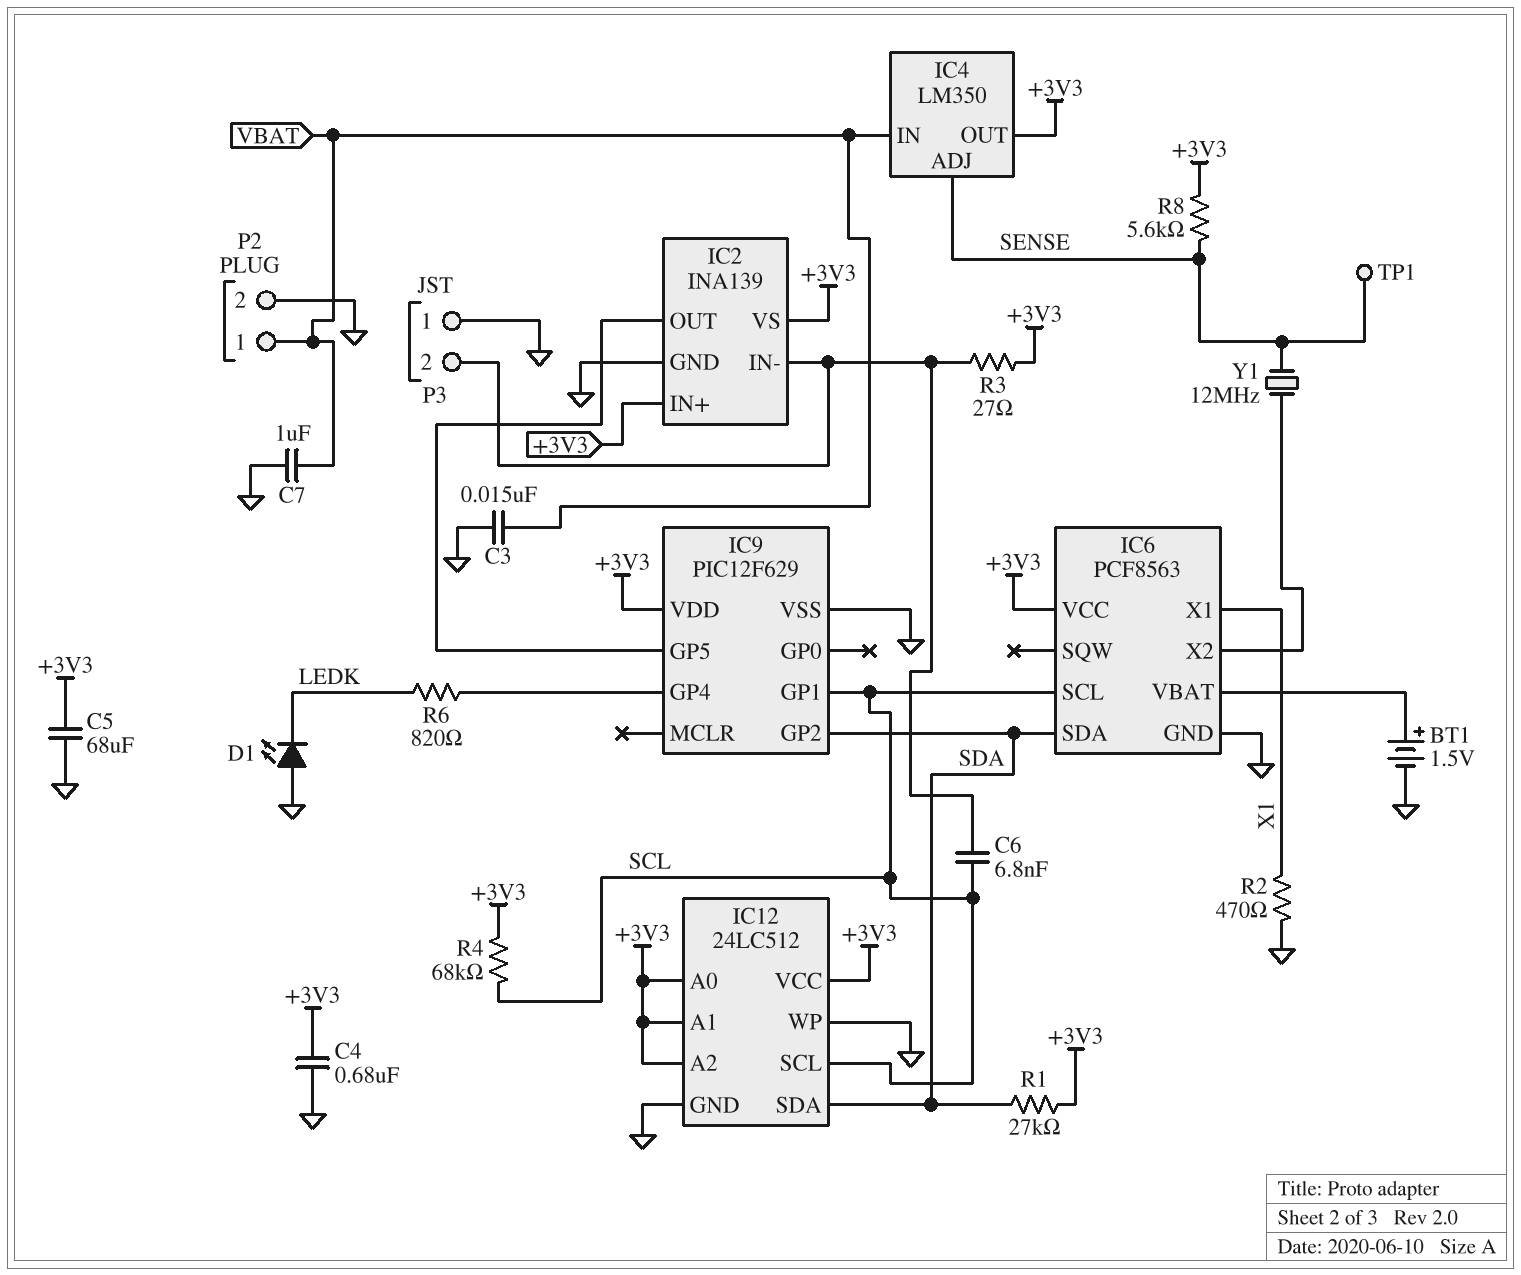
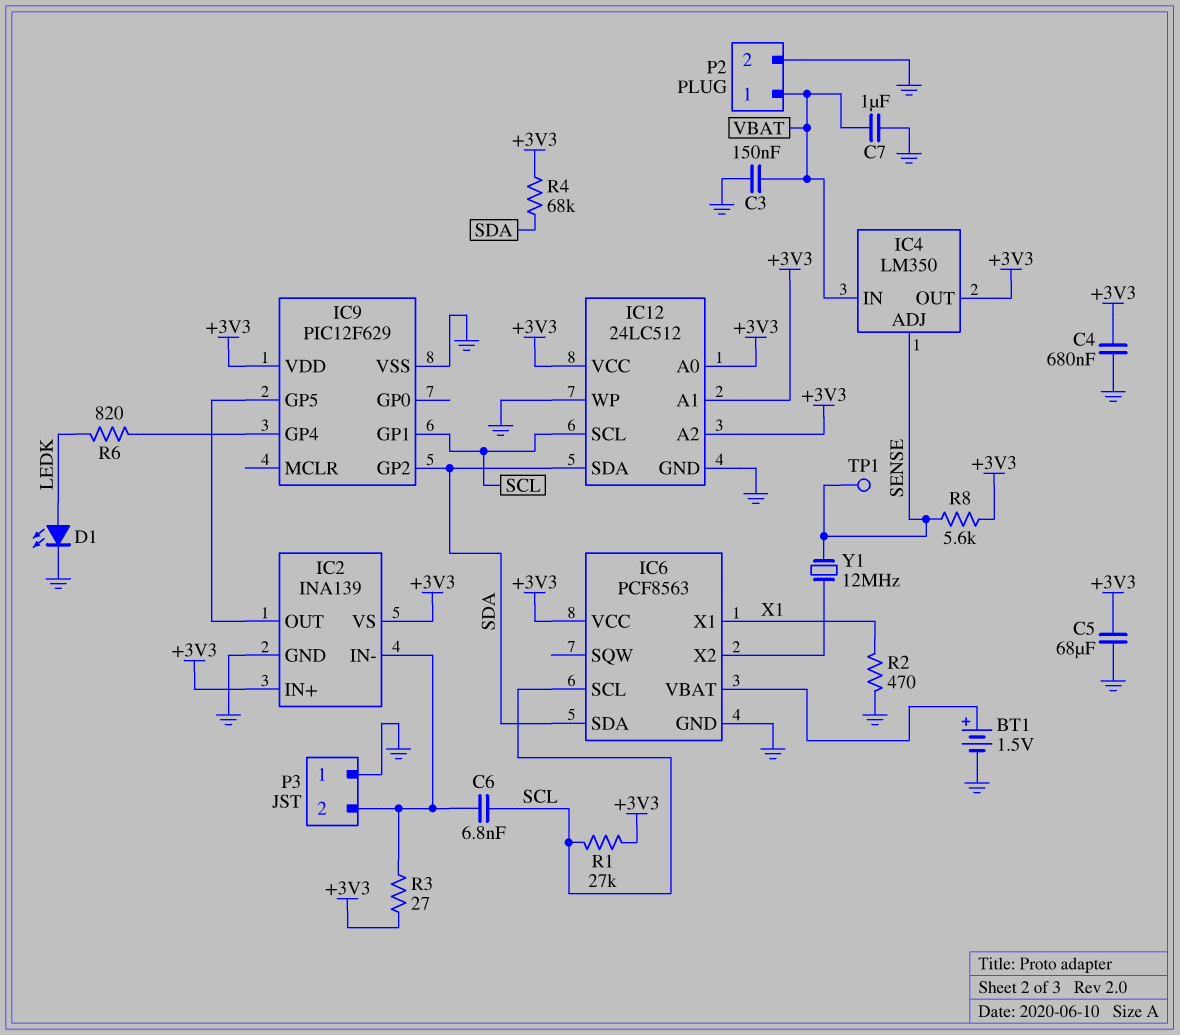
C3: 15nF (GND, VBAT) -> 150nF (GND, VBAT)
D1: LED (A GND, K LEDK) -> LED (A LEDK, K GND)
R1: 27k (+3V3, SDA) -> 27k (+3V3, SCL)
R4: 68k (+3V3, SCL) -> 68k (+3V3, SDA)

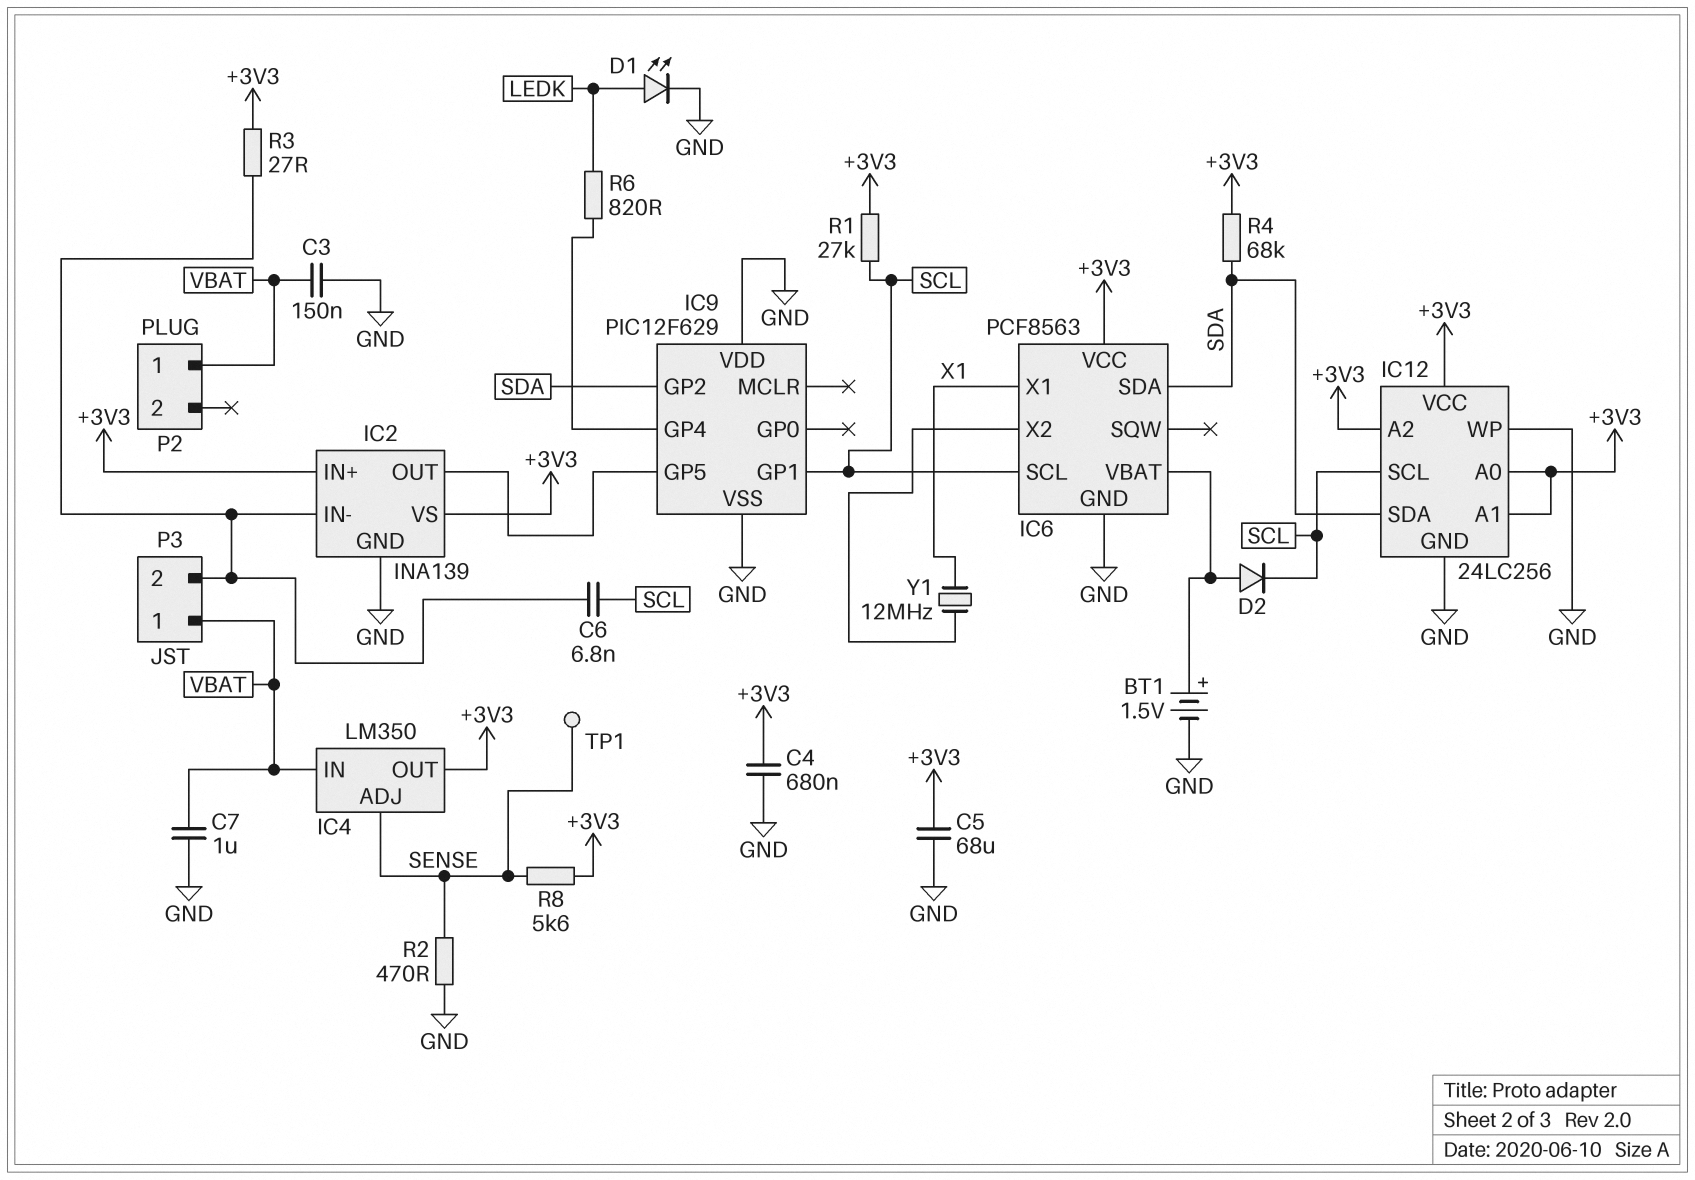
D2: none -> diode (A IC6/VBAT, K SCL)
IC9 pin VDD: +3V3 -> GND
IC12: 24LC512 -> 24LC256
P2 pin 2: GND -> none
P3 pin 1: GND -> VBAT
R2: 470 (GND, X1) -> 470 (GND, SENSE)
Y1: 12MHz (IC6/X2, SENSE) -> 12MHz (IC6/X2, X1)

